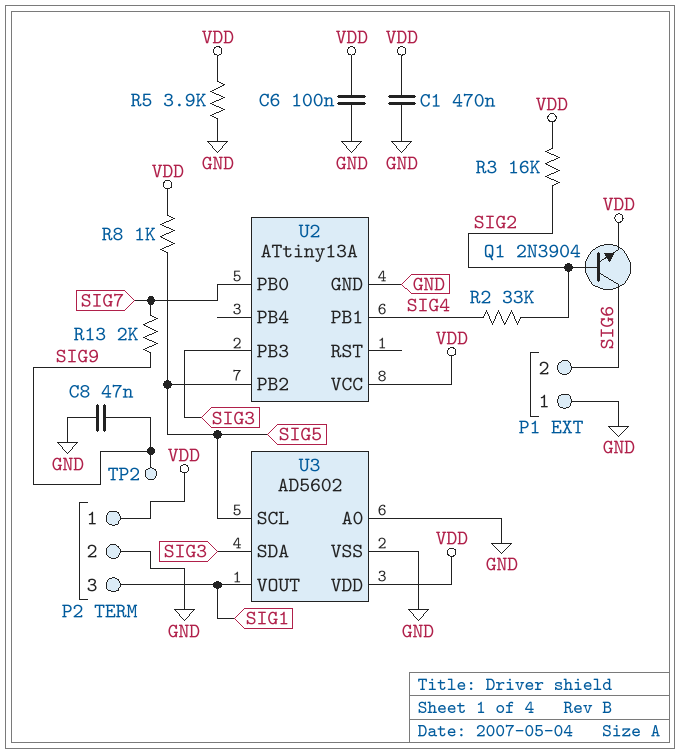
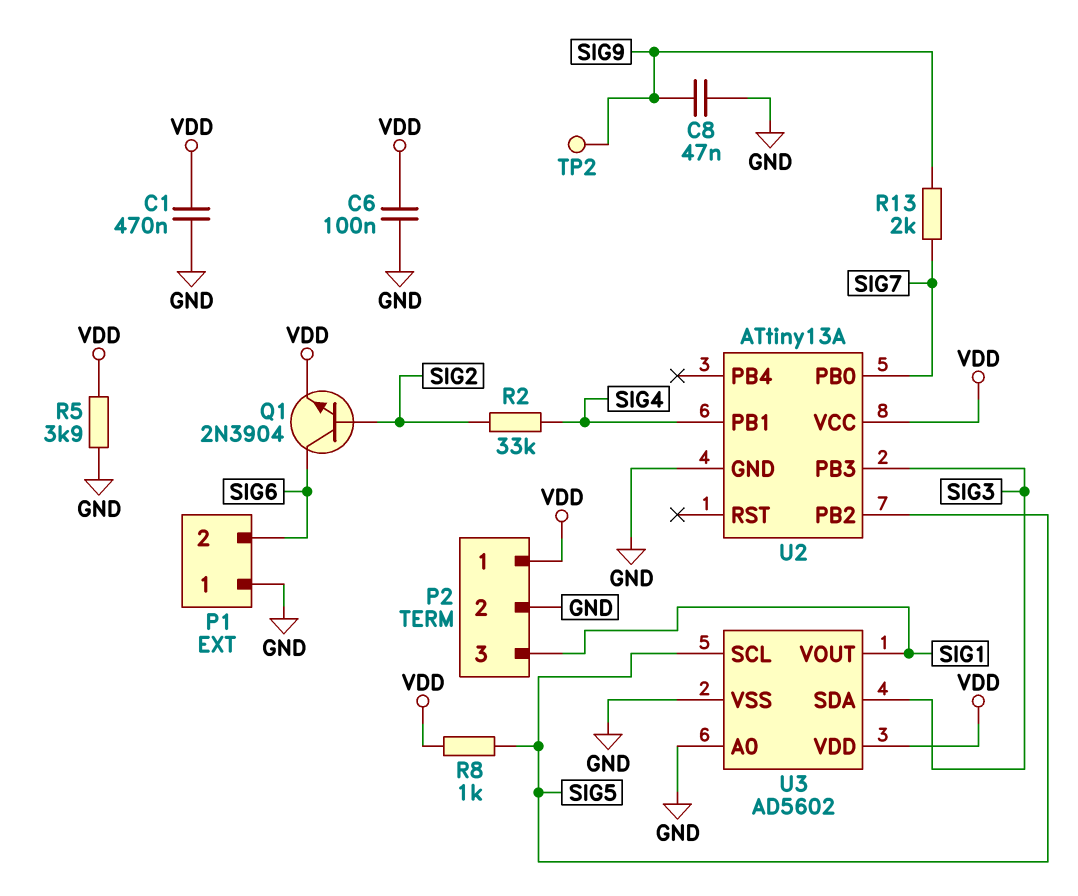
R3: 16k (SIG2, VDD) -> none

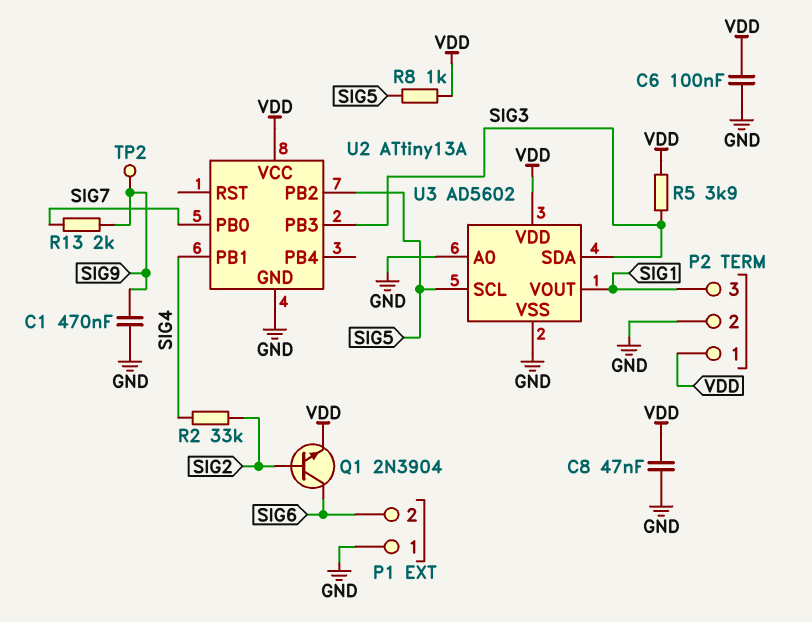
C1: 470nF (GND, VDD) -> 470nF (GND, SIG9)
C8: 47nF (GND, SIG9) -> 47nF (GND, VDD)
R5: 3.9k (GND, VDD) -> 3.9k (SIG3, VDD)

